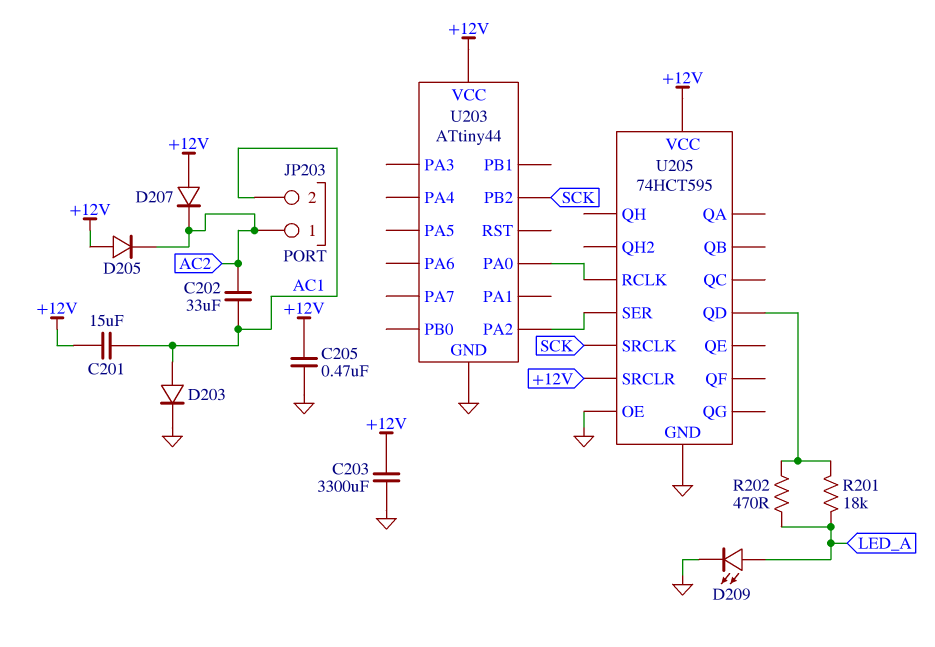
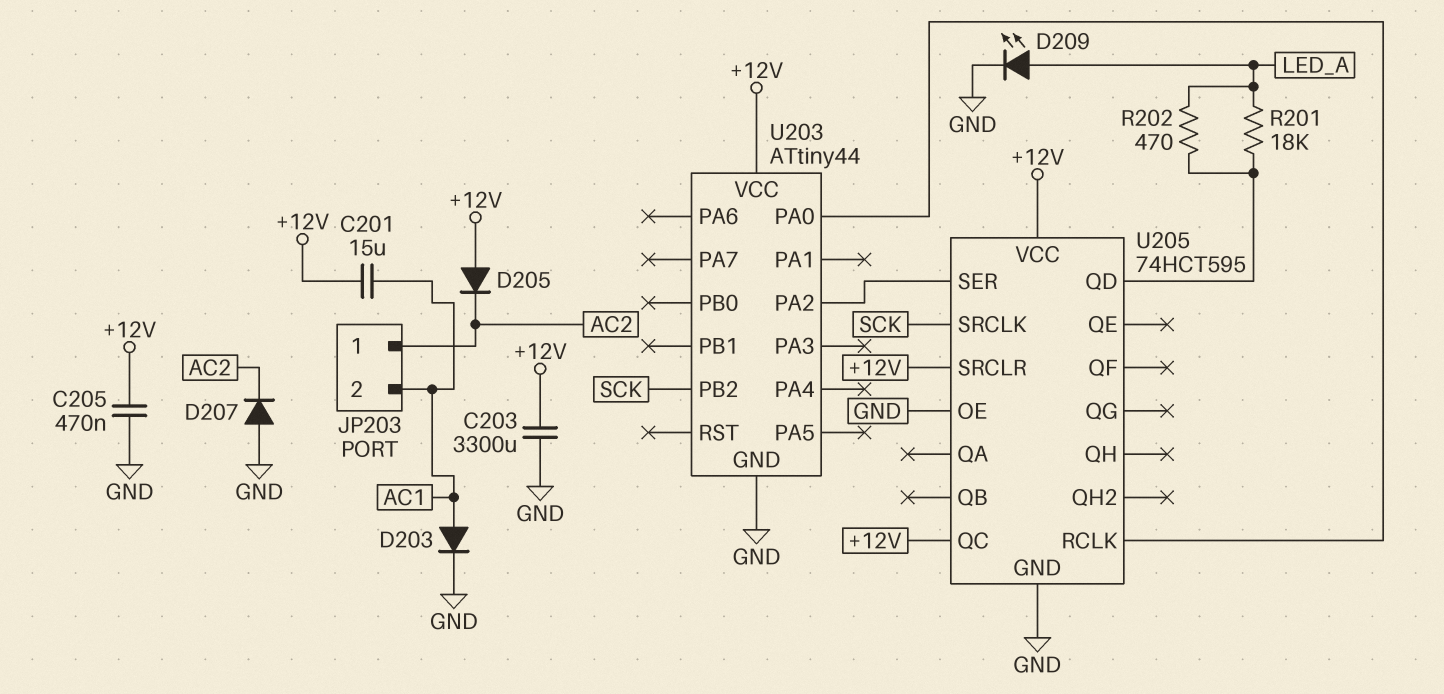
C202: 33uF (AC1, AC2) -> none
D207: diode (A +12V, K AC2) -> diode (A GND, K AC2)
U205 pin QC: none -> +12V

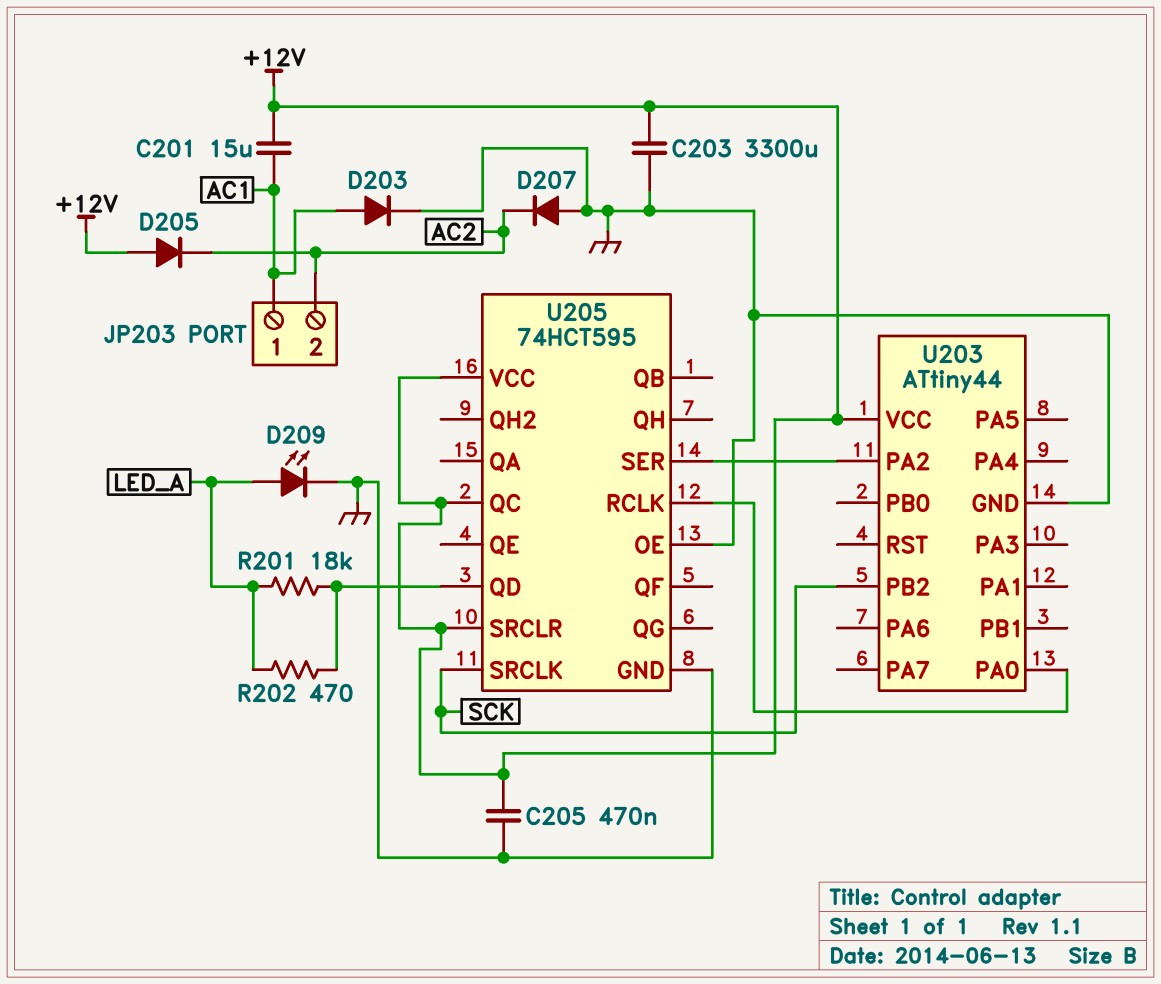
JP203 pin 1: AC2 -> AC1
JP203 pin 2: AC1 -> AC2

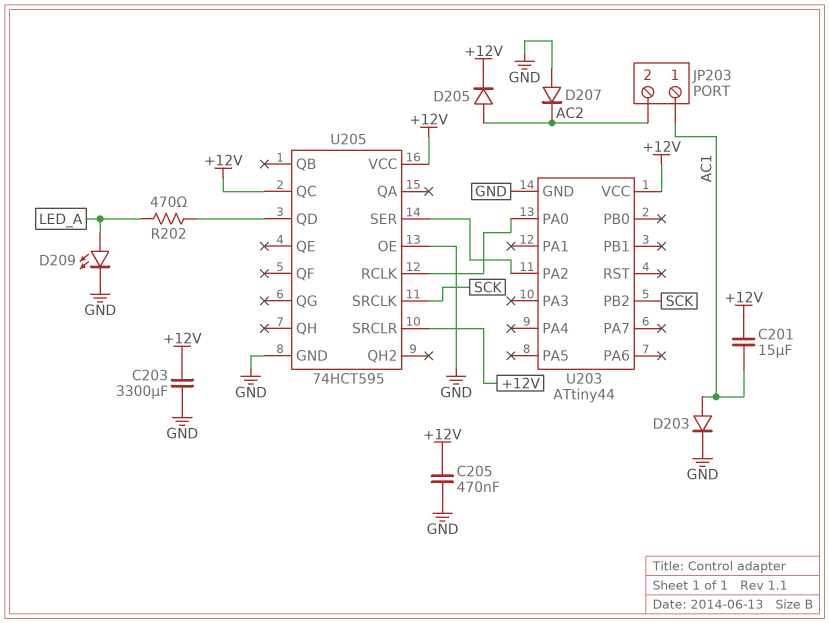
D205: diode (A +12V, K AC2) -> diode (A AC2, K +12V)
R201: 18k (LED_A, U205/QD) -> none

